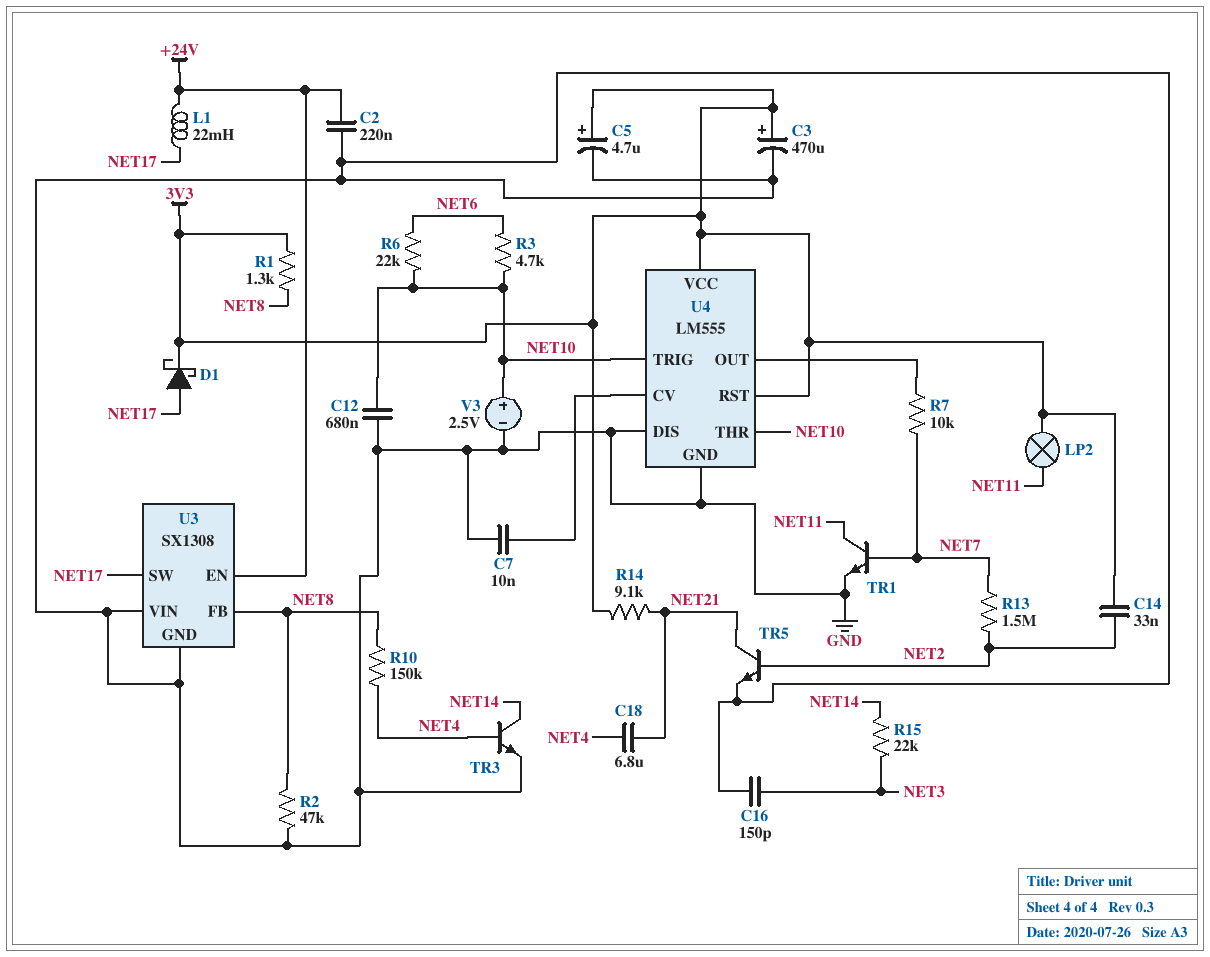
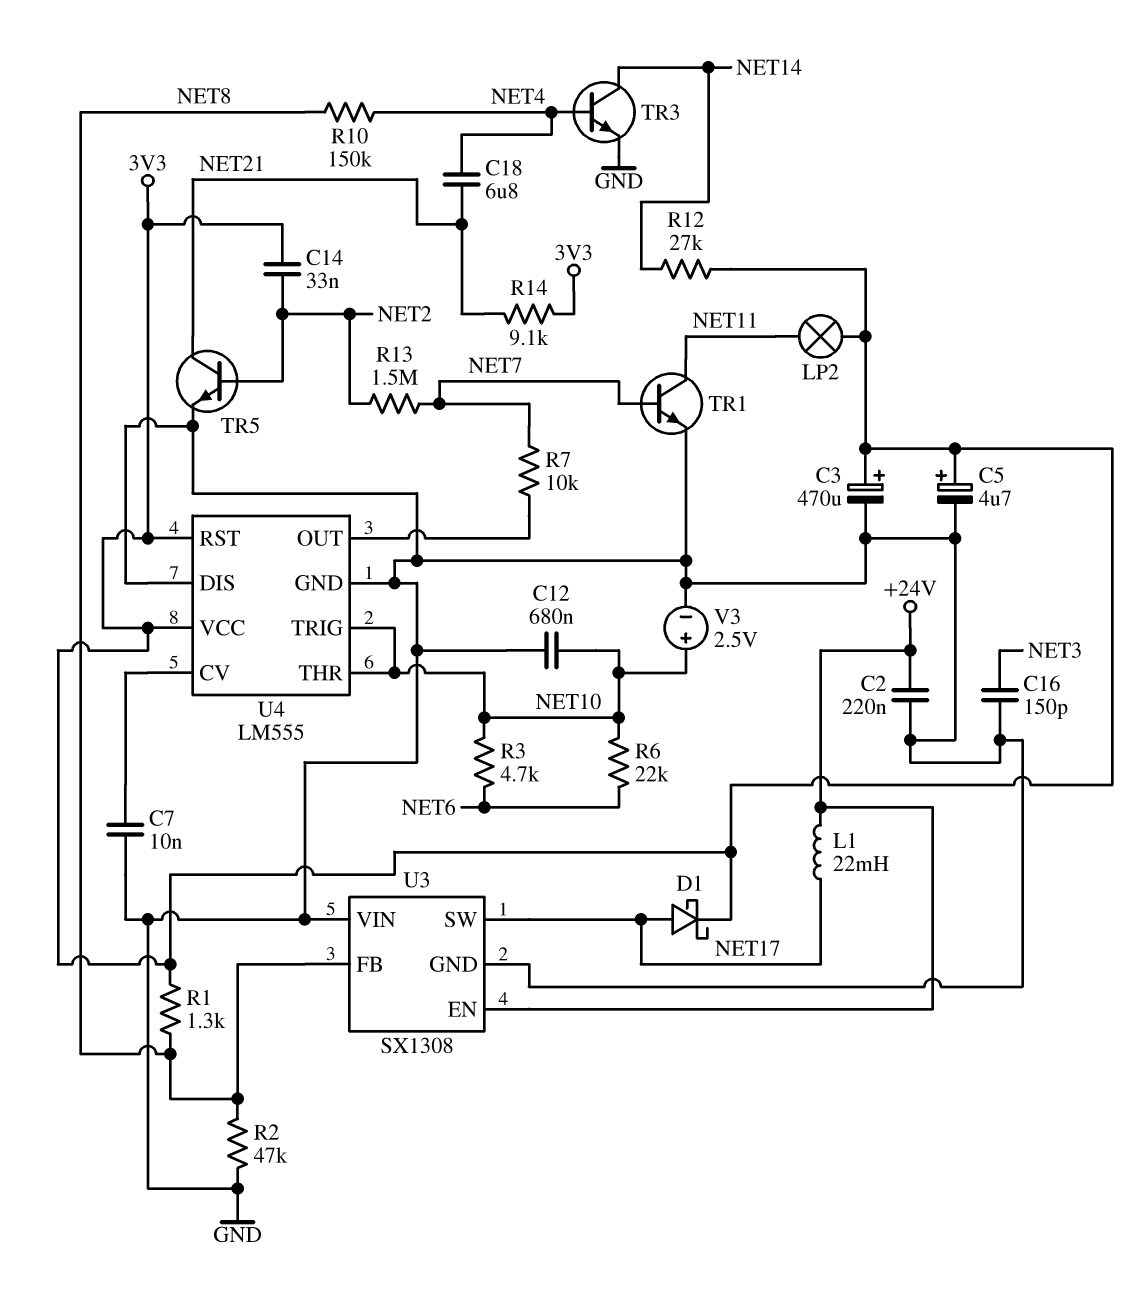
R12: none -> 27k (3V3, NET14)
R15: 22k (NET3, NET14) -> none

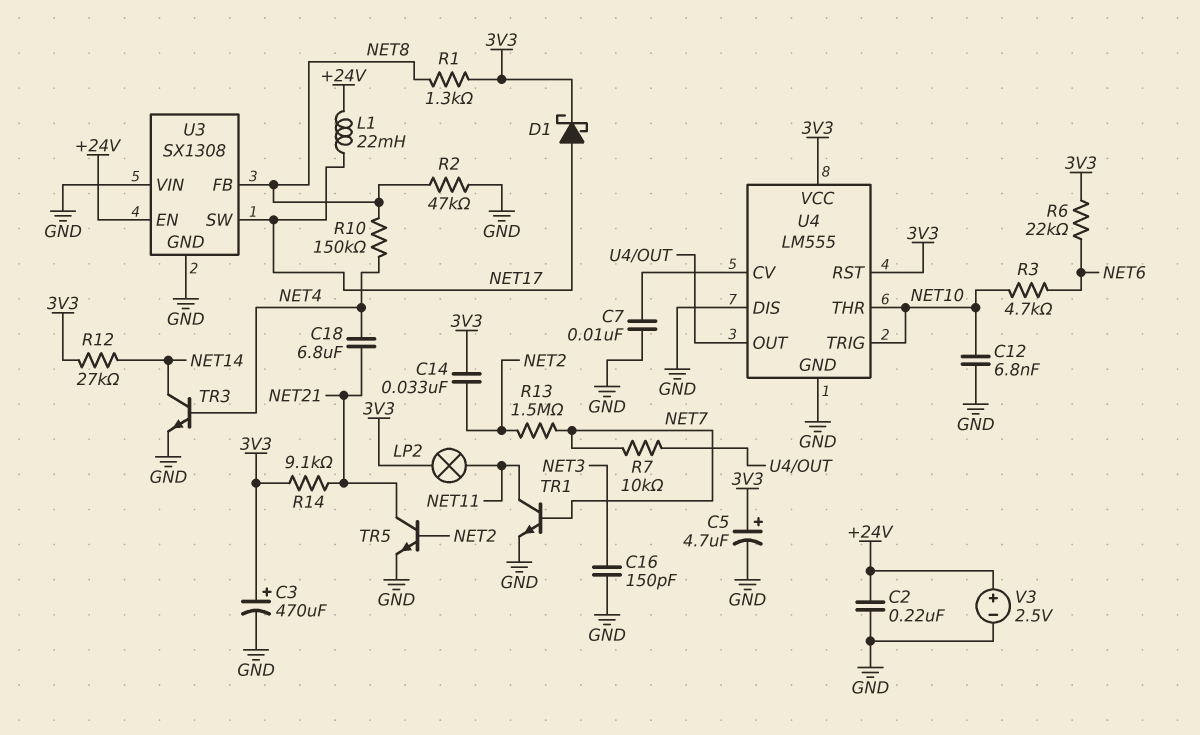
C12: 680nF (GND, NET10) -> 6.8nF (GND, NET10)
R6: 22k (NET6, NET10) -> 22k (3V3, NET6)
V3: 2.5V (plus NET10, minus GND) -> 2.5V (plus +24V, minus GND)

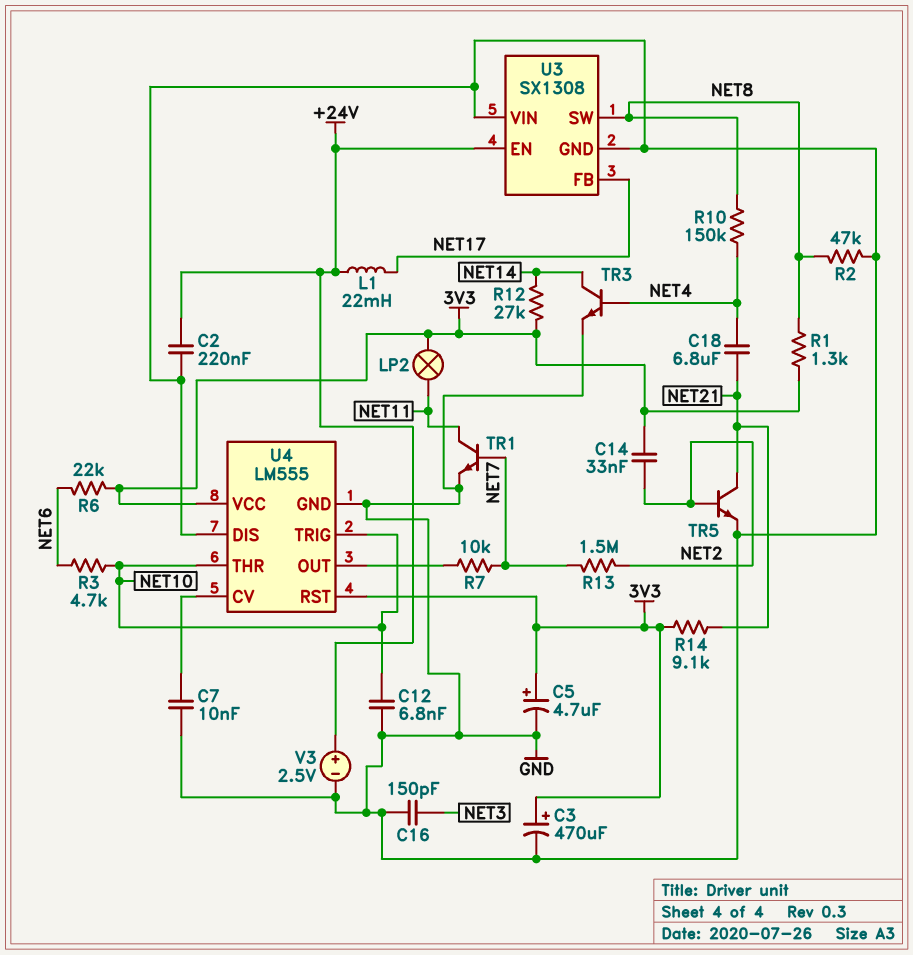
D1: schottky (A NET17, K 3V3) -> none
U3 pin FB: NET8 -> NET17
U3 pin SW: NET17 -> NET8

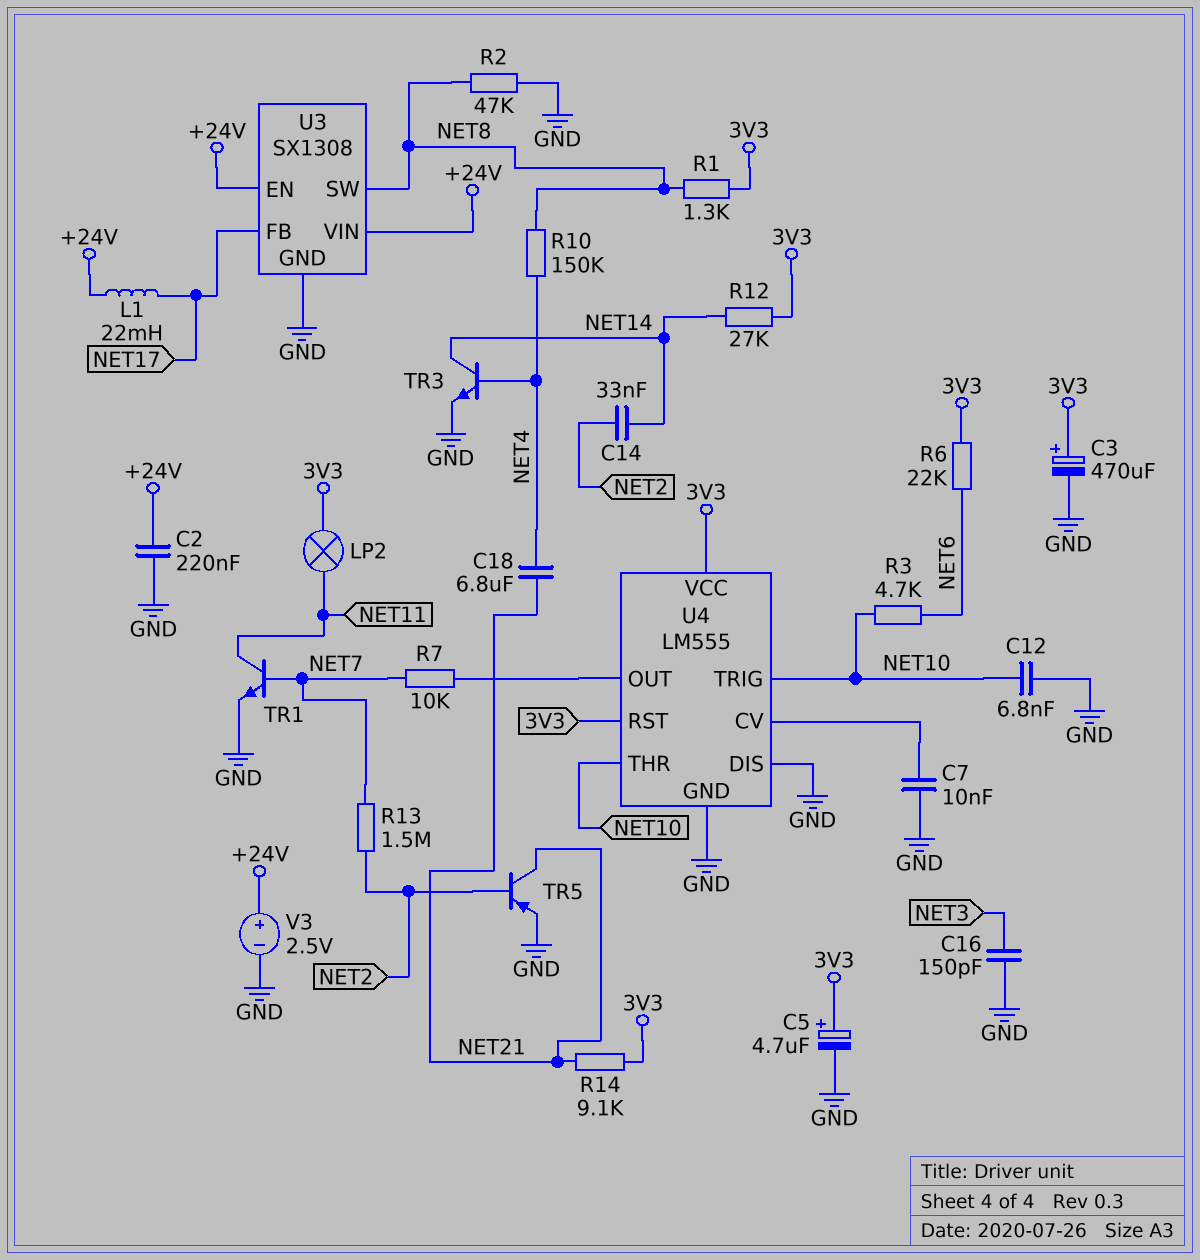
C14: 33nF (3V3, NET2) -> 33nF (NET2, NET14)
TR5: NPN (B NET2, C NET21, E GND) -> PNP (B NET2, C NET21, E GND)
U3 pin VIN: GND -> +24V

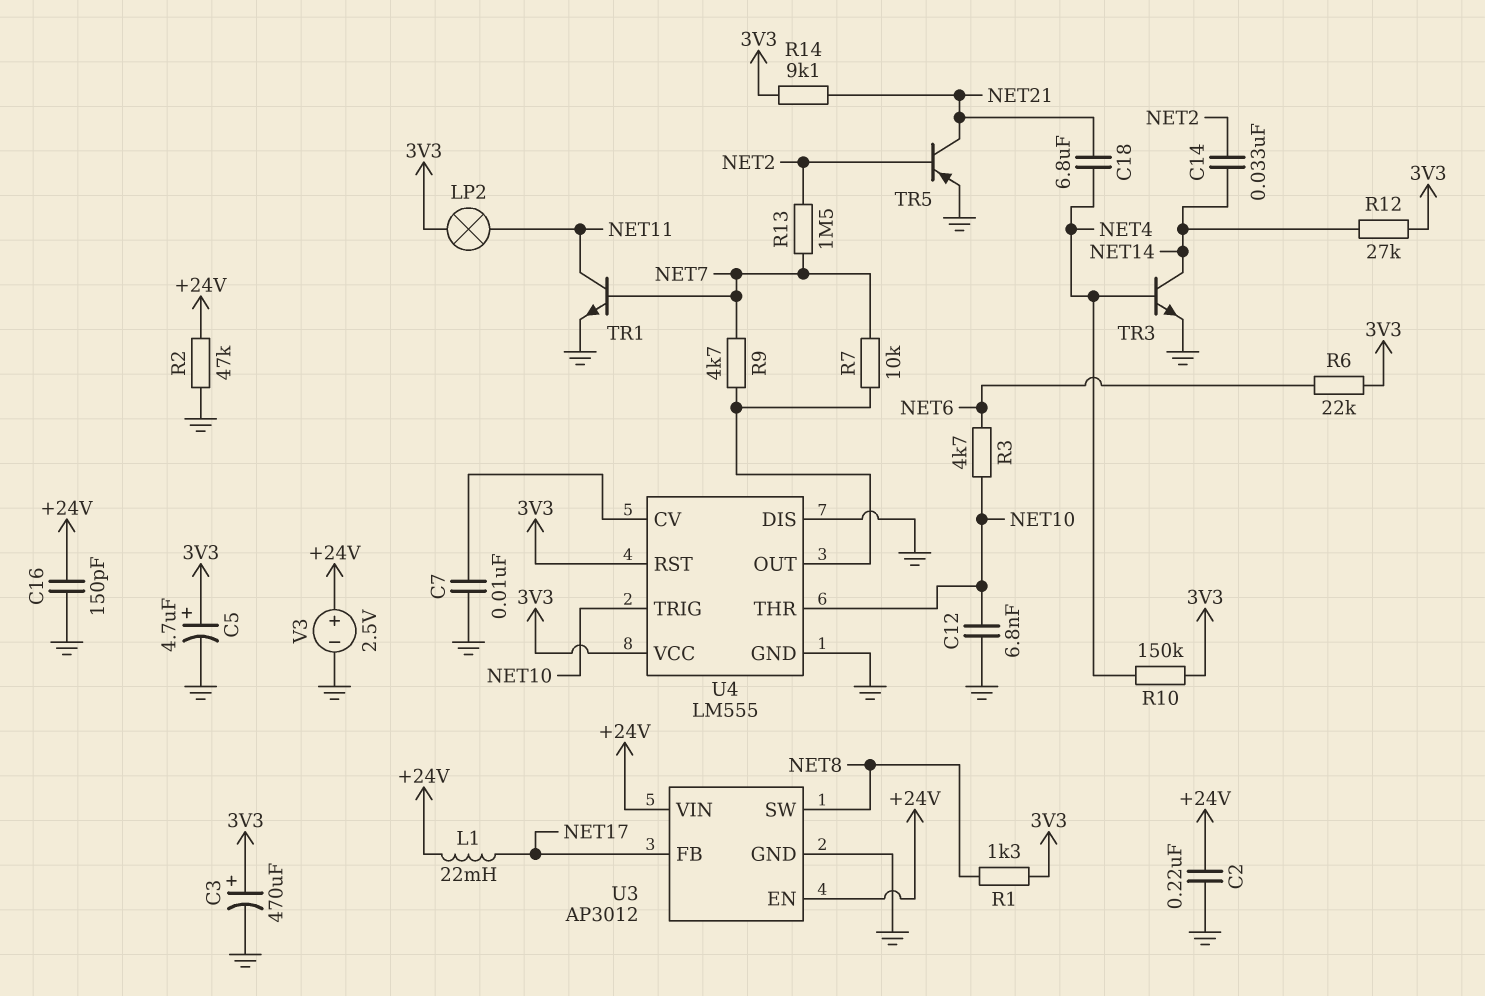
C16: 150pF (GND, NET3) -> 150pF (+24V, GND)
R2: 47k (GND, NET8) -> 47k (+24V, GND)
R9: none -> 4.7k (NET7, U4/OUT)
R10: 150k (NET4, NET8) -> 150k (3V3, NET4)
U3: SX1308 -> AP3012

